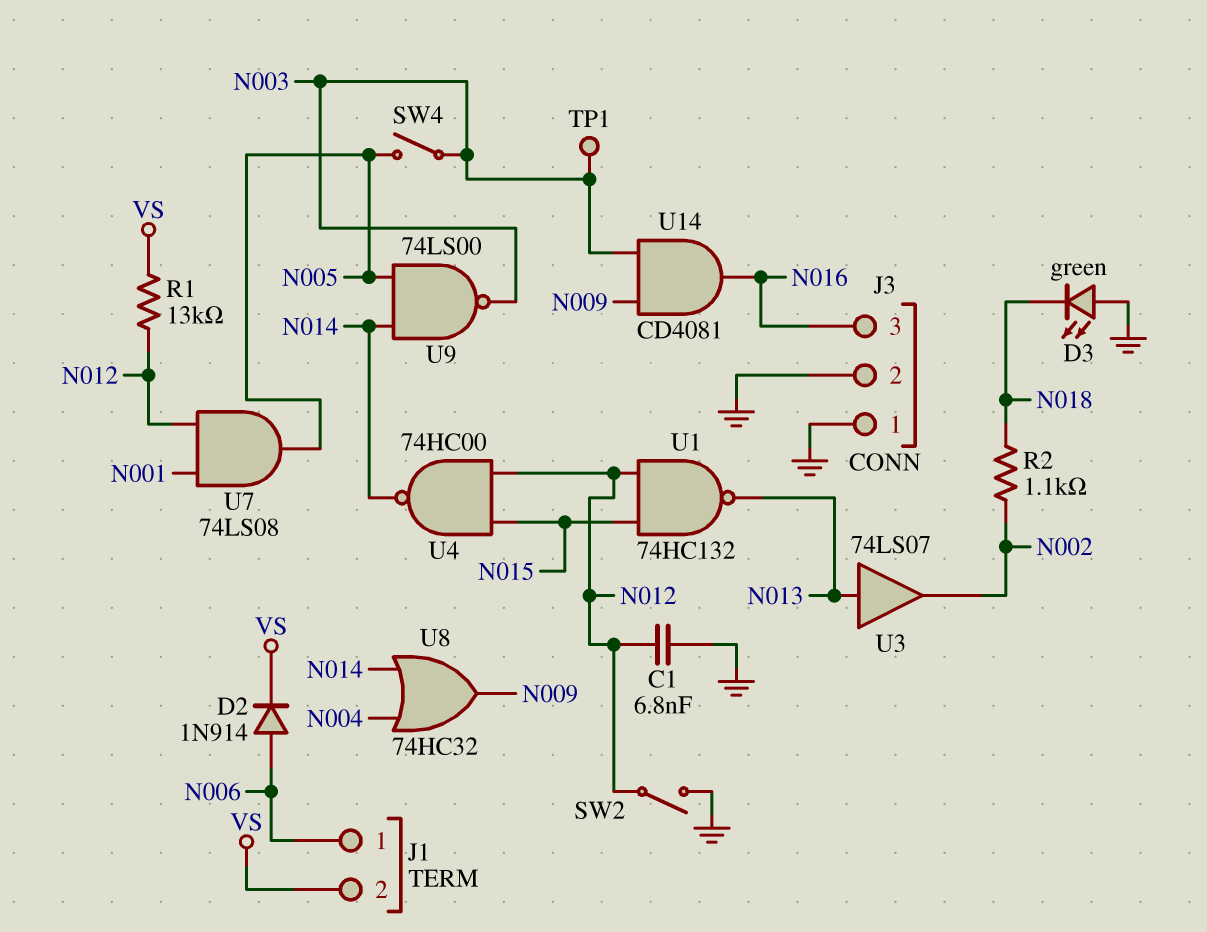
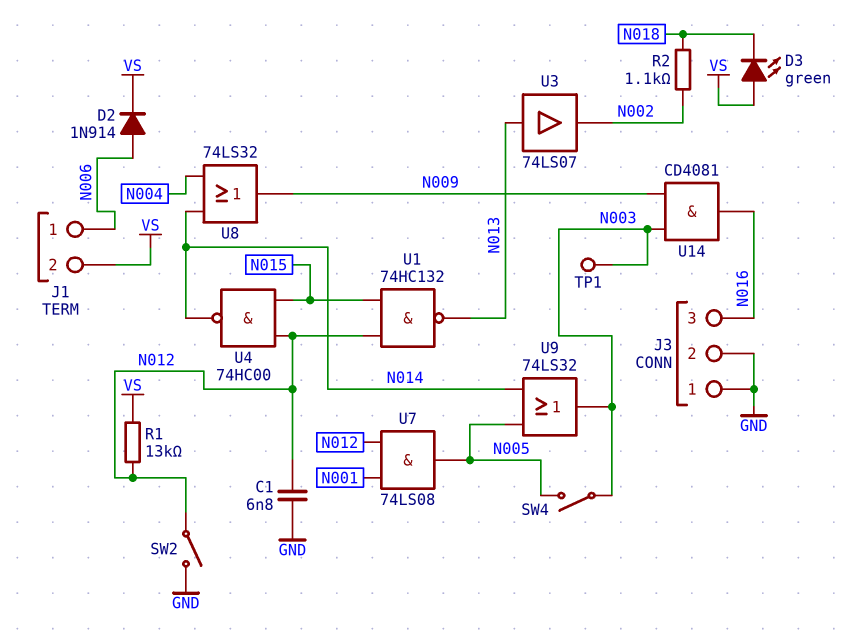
D3: LED green (A GND, K N018) -> LED green (A VS, K N018)
U8: OR 74HC32 (in N004, in N014, out N009) -> OR 74LS32 (in N004, in N014, out N009)
U9: NAND 74LS00 (in N005, in N014, out N003) -> OR 74LS32 (in N005, in N014, out N003)

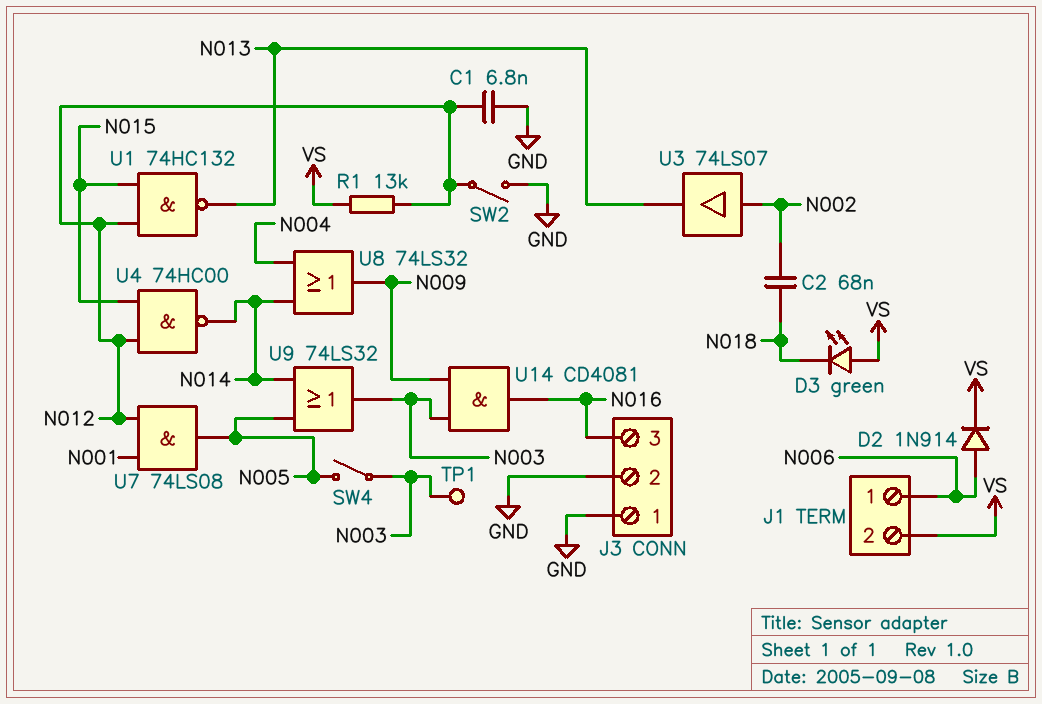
C2: none -> 68nF (N002, N018)
R2: 1.1k (N002, N018) -> none
U3: buffer 74LS07 (in N013, out N002) -> buffer 74LS07 (in N002, out N013)

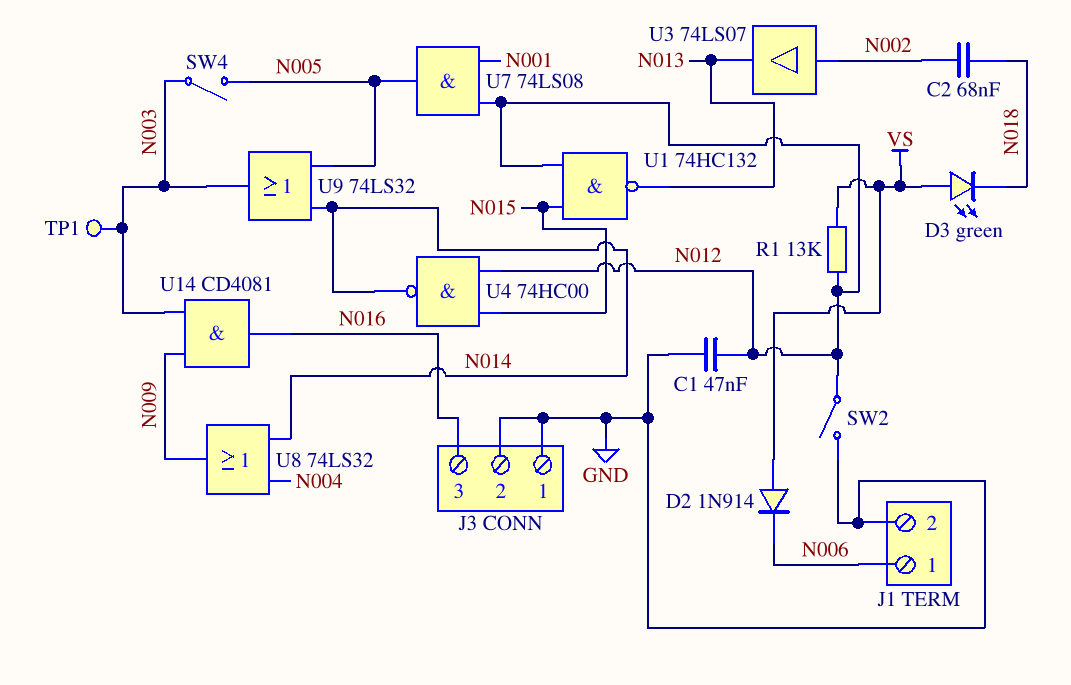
C1: 6.8nF (GND, N012) -> 47nF (GND, N012)
D2: diode 1N914 (A N006, K VS) -> diode 1N914 (A VS, K N006)
J1 pin 2: VS -> GND

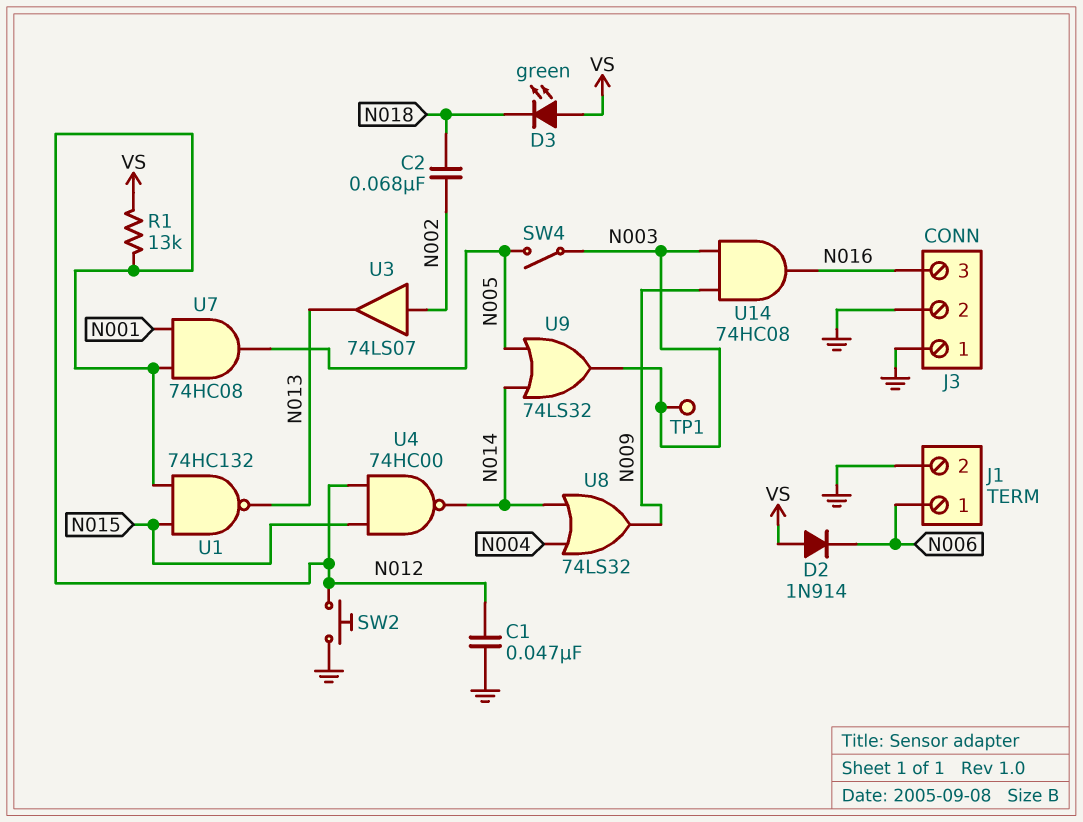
SW2: switch (GND, N012) -> button (GND, N012)
U7: AND 74LS08 (in N001, in N012, out N005) -> AND 74HC08 (in N001, in N012, out N005)
U14: AND CD4081 (in N003, in N009, out N016) -> AND 74HC08 (in N003, in N009, out N016)

